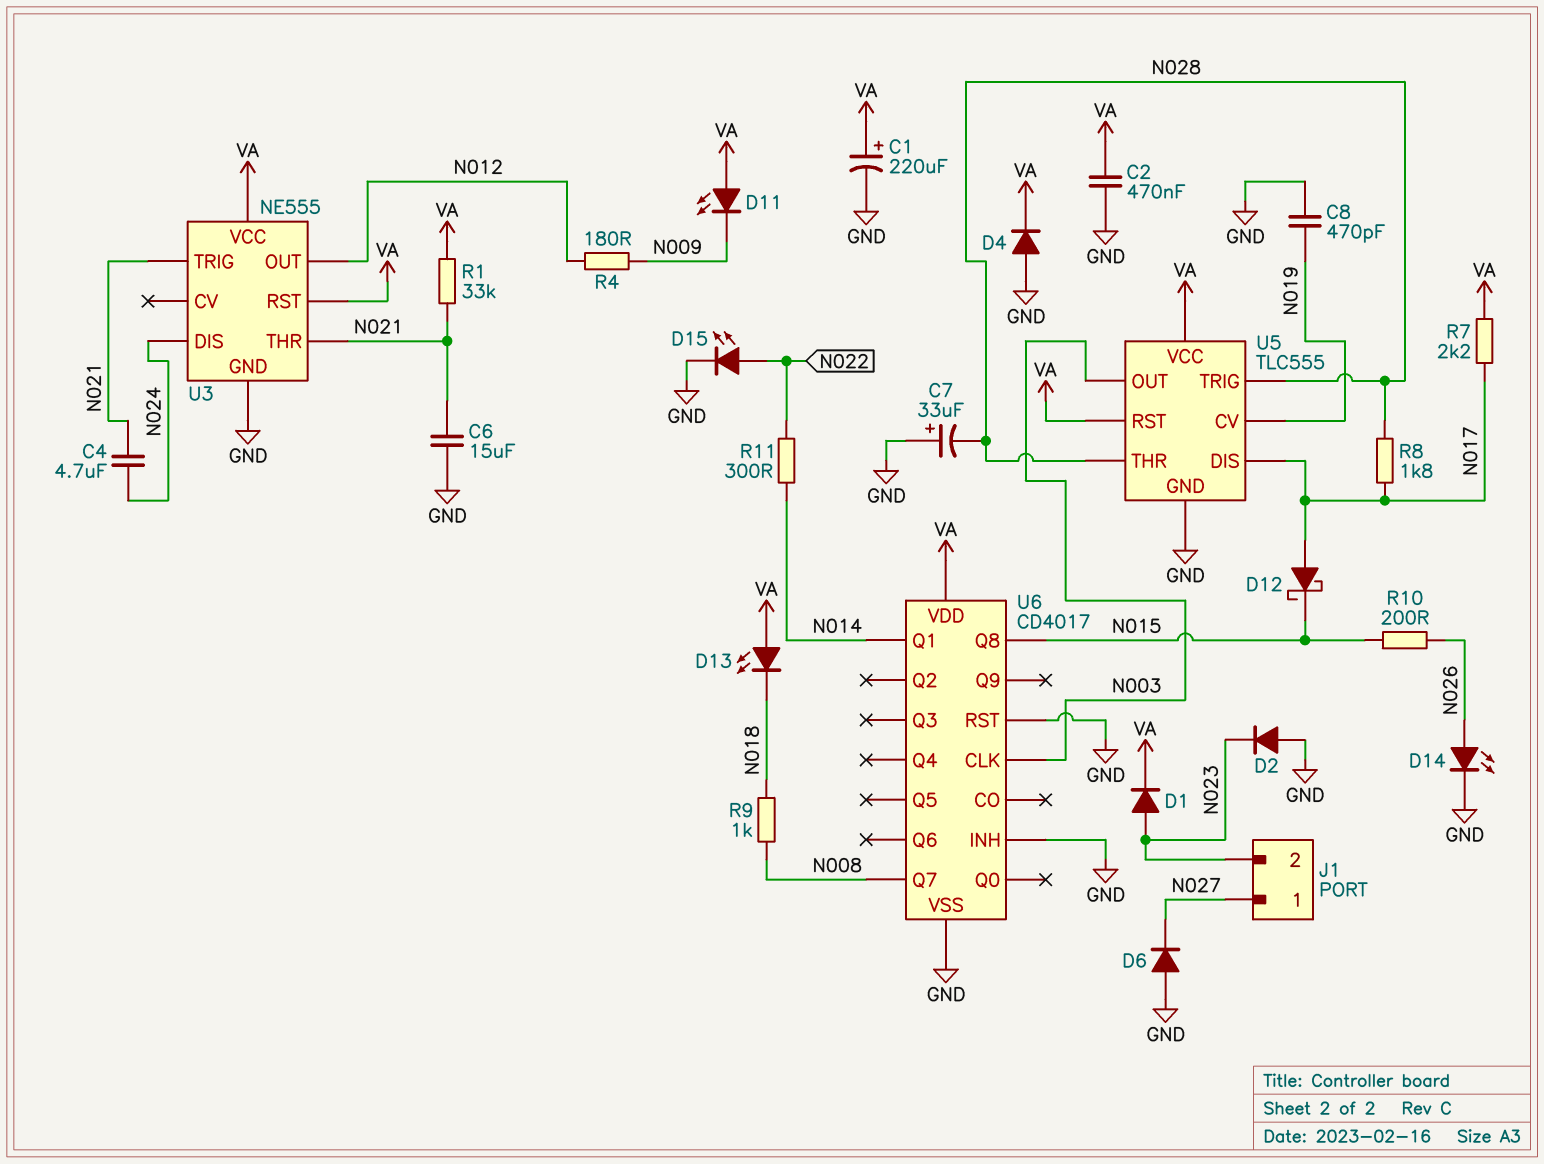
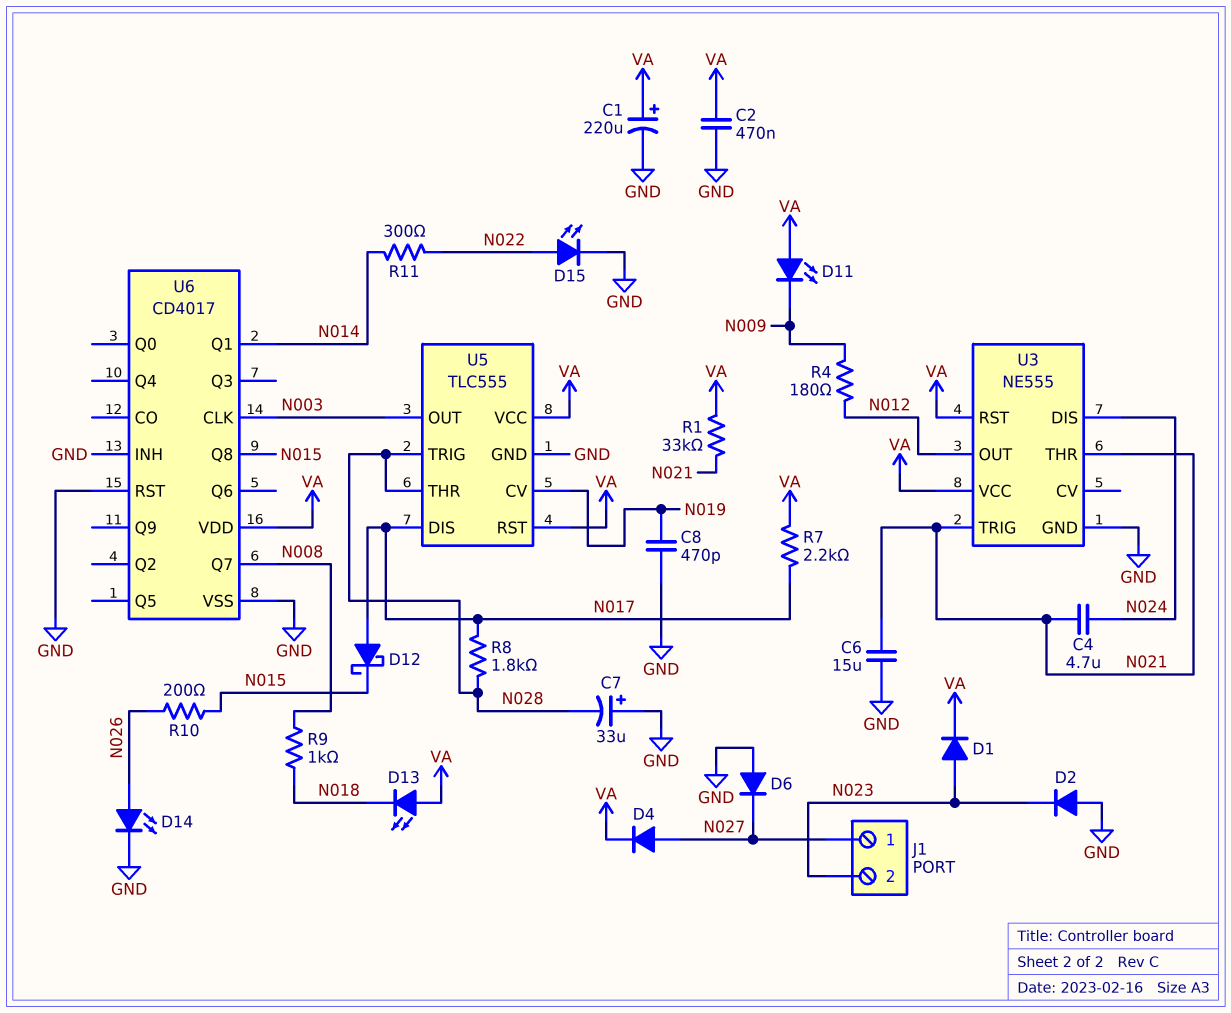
D4: diode (A GND, K VA) -> diode (A N027, K VA)

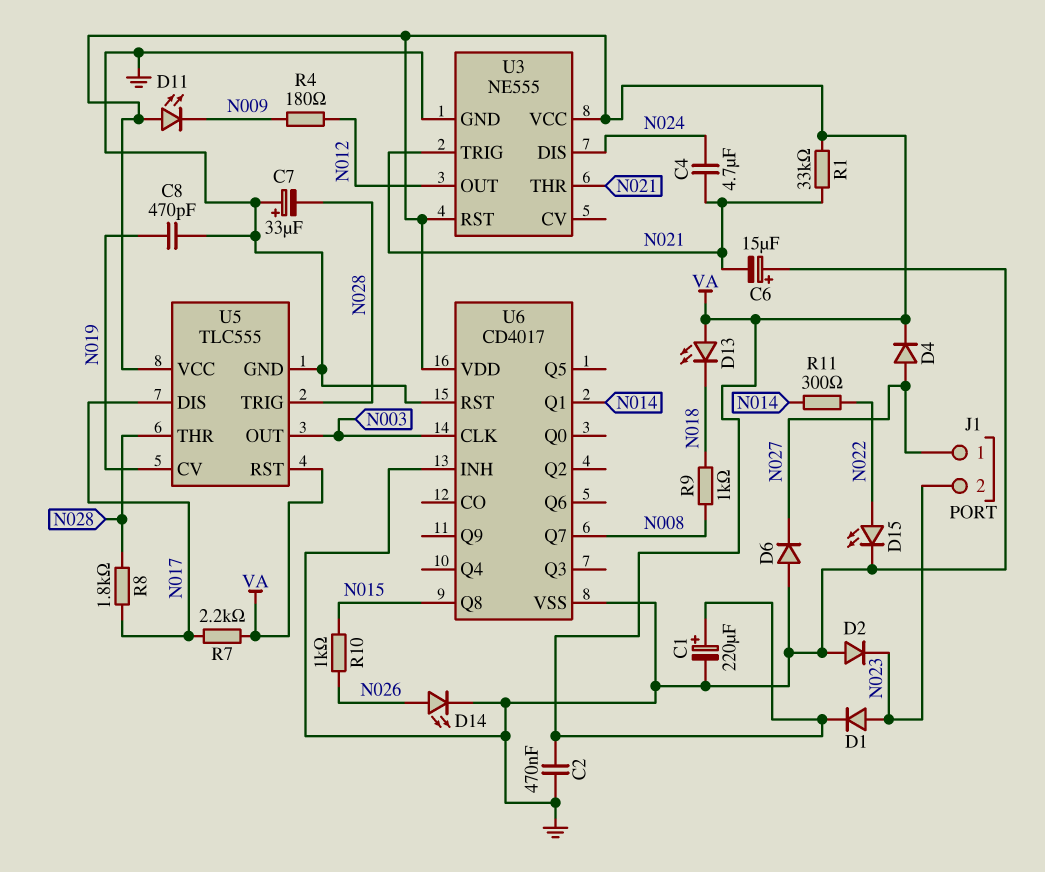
C6: 15uF (GND, N021) -> 15uF (plus GND, minus N021)
D12: schottky (A N017, K N015) -> none
R10: 200 (N015, N026) -> 1k (N015, N026)

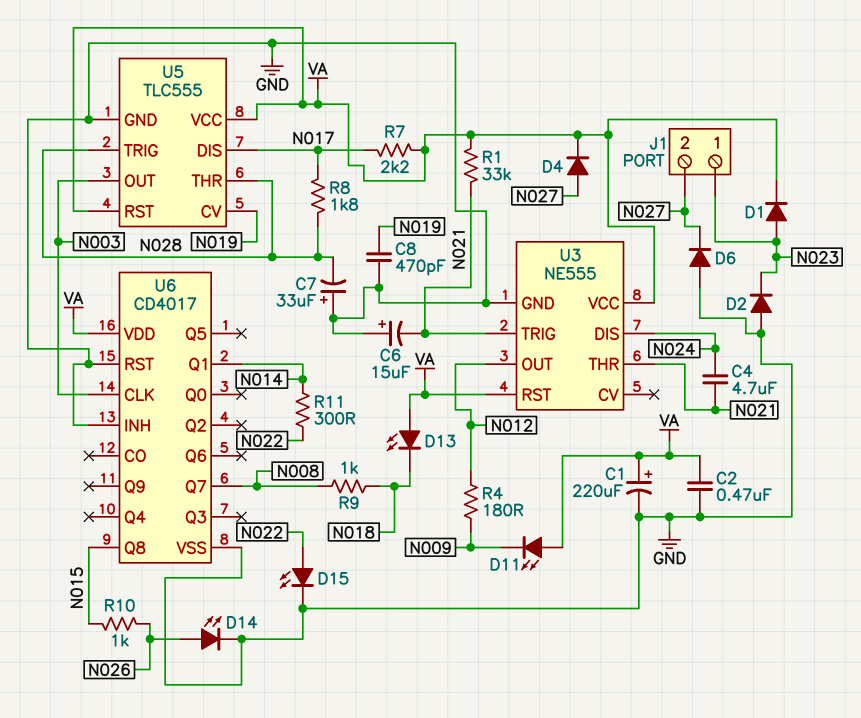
J1 pin 1: N027 -> N023
J1 pin 2: N023 -> N027

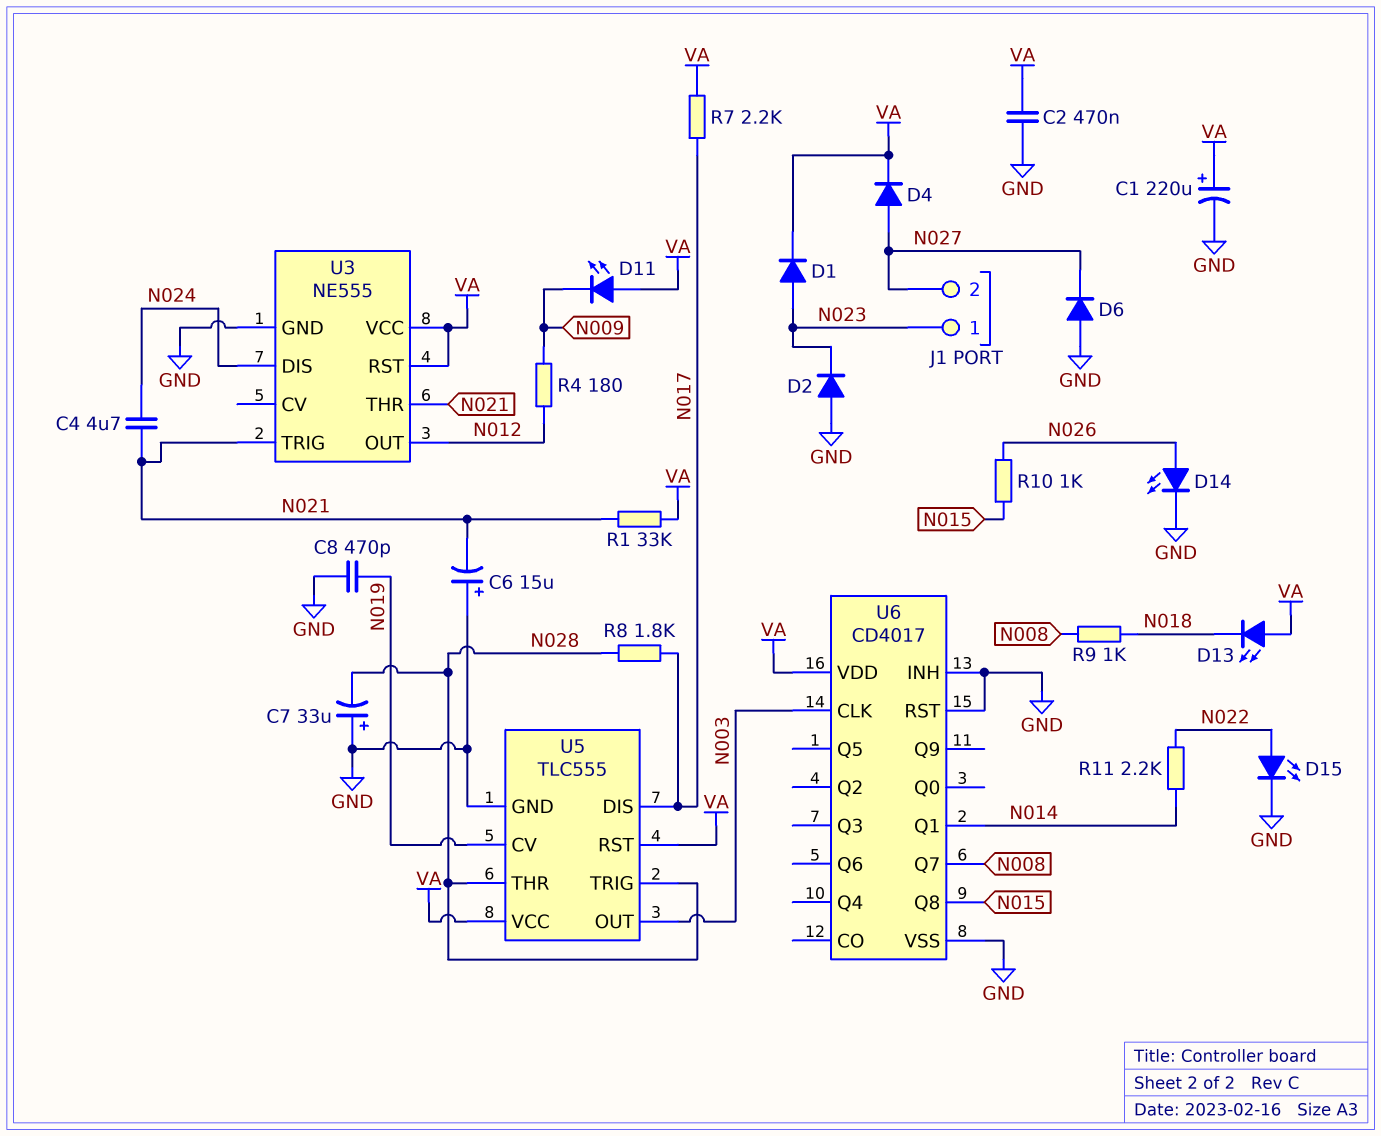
R11: 300 (N014, N022) -> 2.2k (N014, N022)

